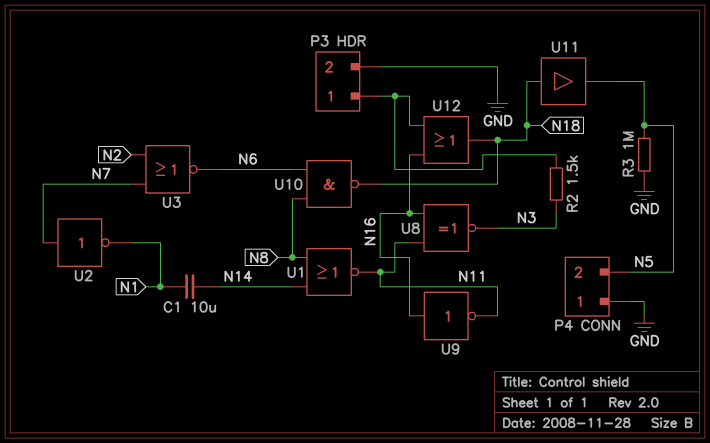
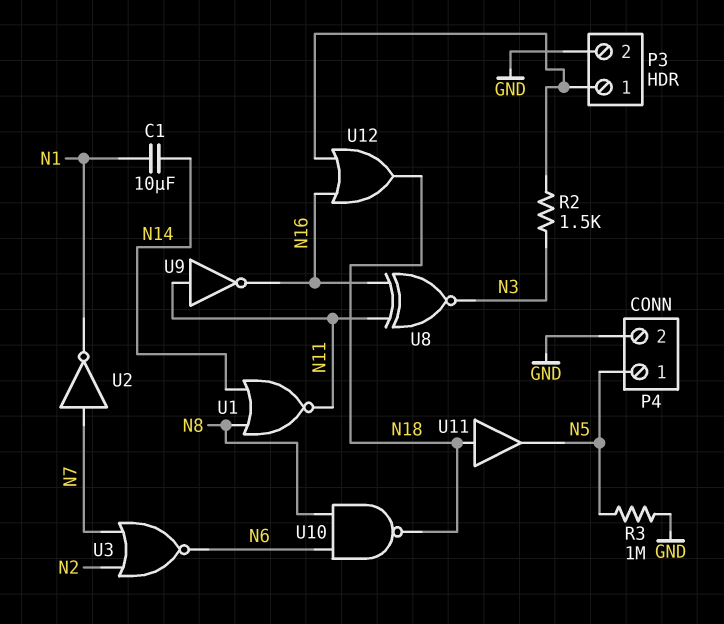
P4 pin 1: GND -> N5
P4 pin 2: N5 -> GND
U9: NOT (in N16, out N11) -> NOT (in N11, out N16)

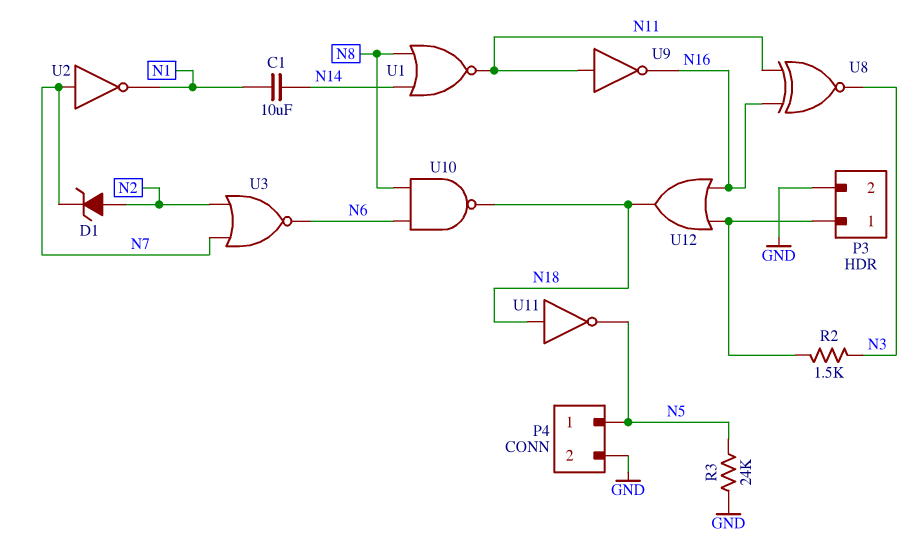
D1: none -> zener (A N2, K N7)
R3: 1M (GND, N5) -> 24k (GND, N5)
U11: buffer (in N18, out N5) -> NOT (in N18, out N5)

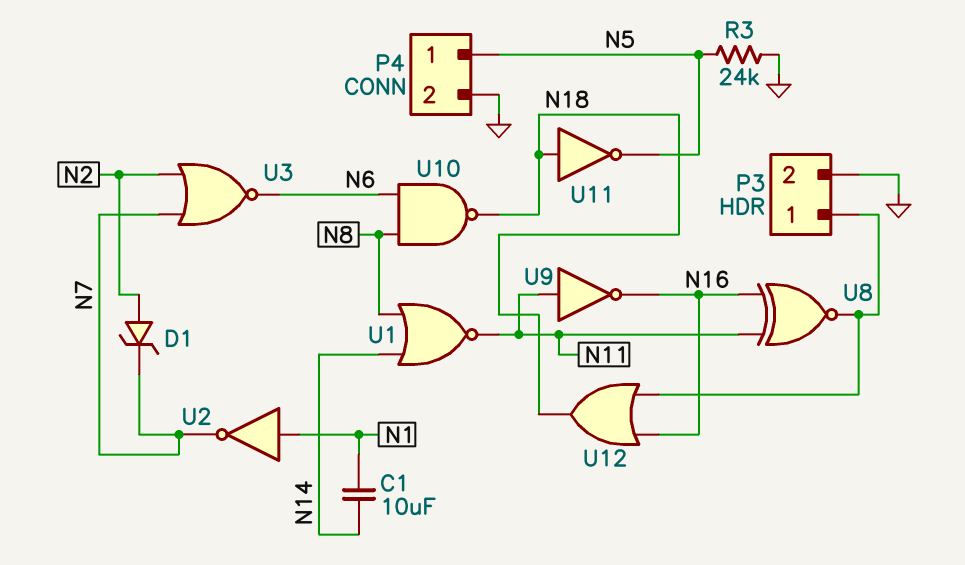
R2: 1.5k (N3, P3/1) -> none
U2: NOT (in N7, out N1) -> NOT (in N1, out N7)
U8: XNOR (in N11, in N16, out N3) -> XNOR (in N11, in N16, out P3/1)

